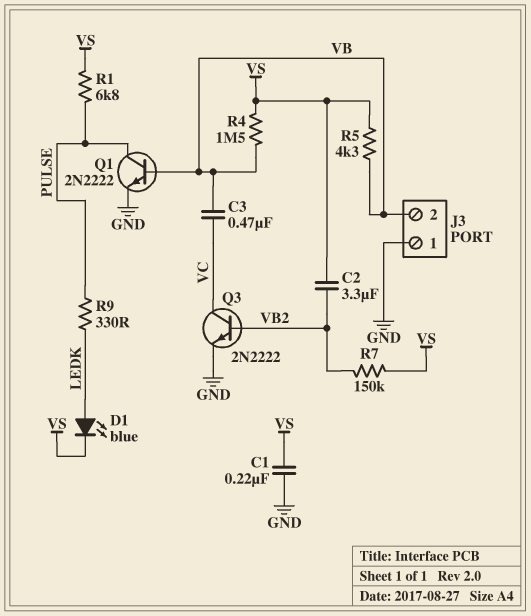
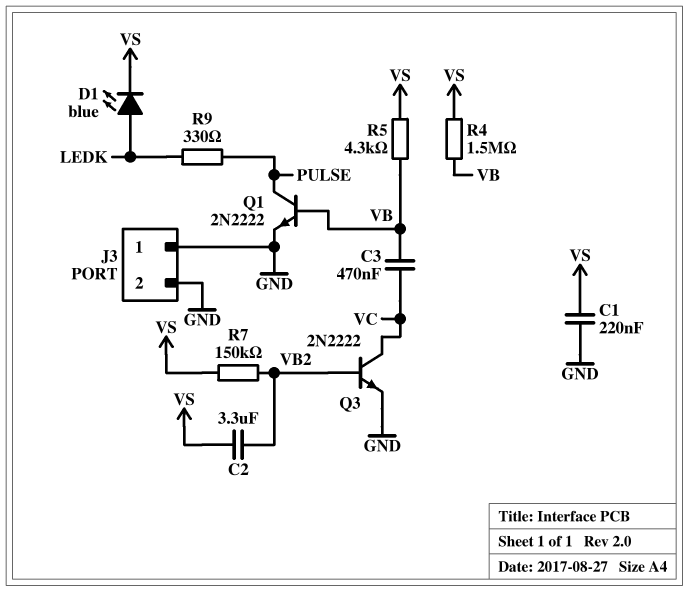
J3 pin 2: VB -> GND
R1: 6.8k (PULSE, VS) -> none

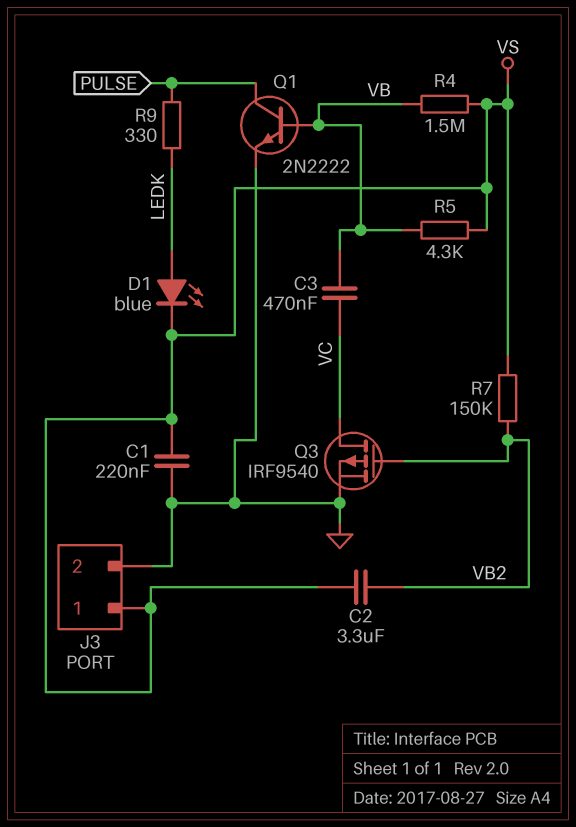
J3 pin 1: GND -> VS
Q3: NPN 2N2222 (B VB2, C VC, E GND) -> PMOS IRF9540 (G VB2, D VC, S GND)

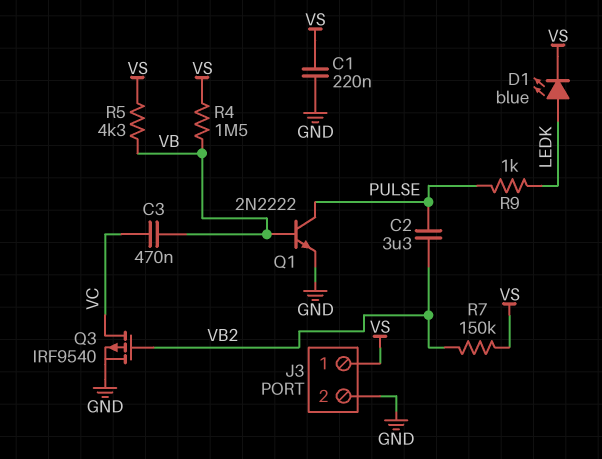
C2: 3.3uF (VB2, VS) -> 3.3uF (PULSE, VB2)
R9: 330 (LEDK, PULSE) -> 1k (LEDK, PULSE)

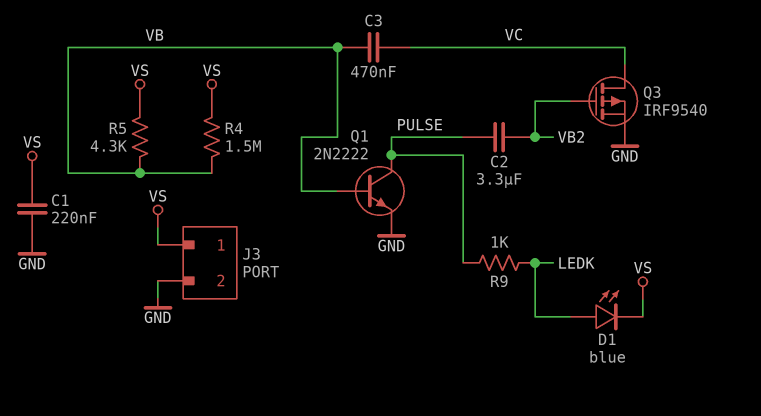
R7: 150k (VB2, VS) -> none

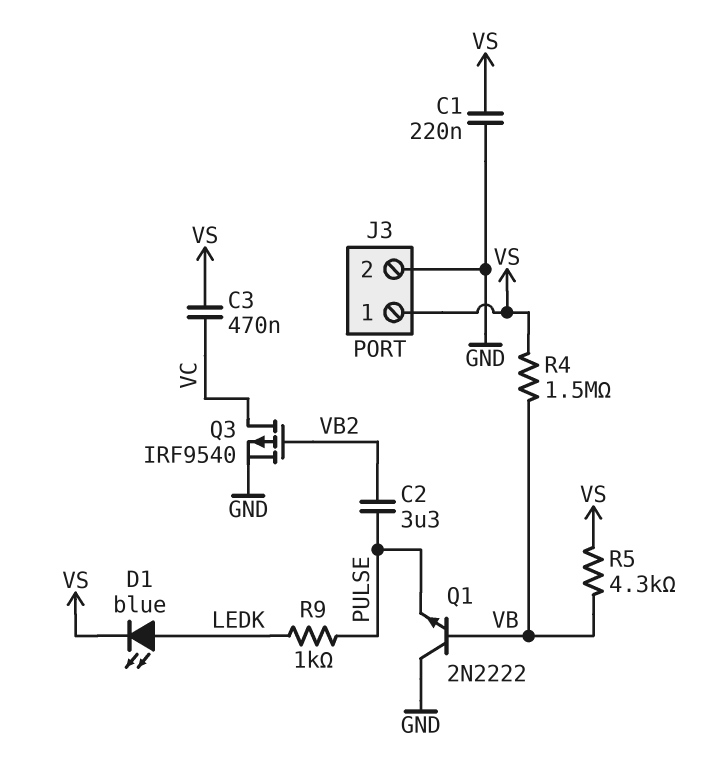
C3: 470nF (VB, VC) -> 470nF (VC, VS)
Q1: NPN 2N2222 (B VB, C PULSE, E GND) -> NPN 2N2222 (B VB, C GND, E PULSE)

